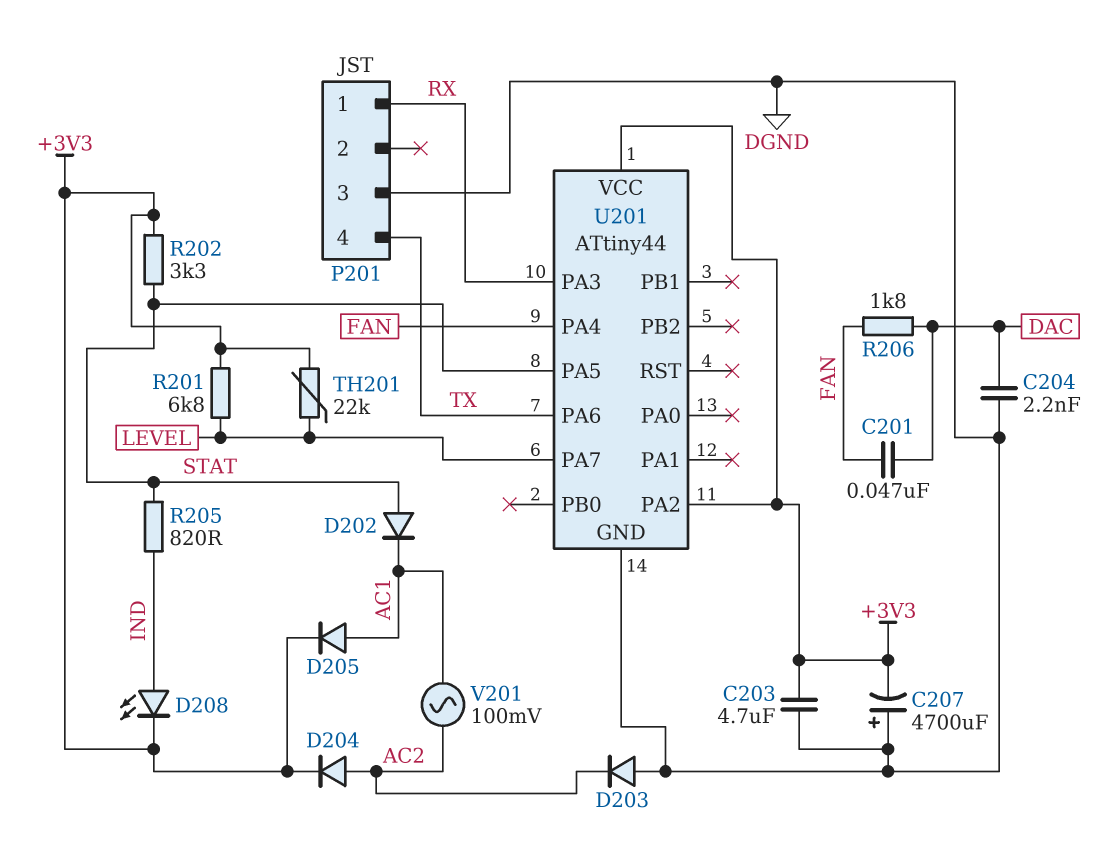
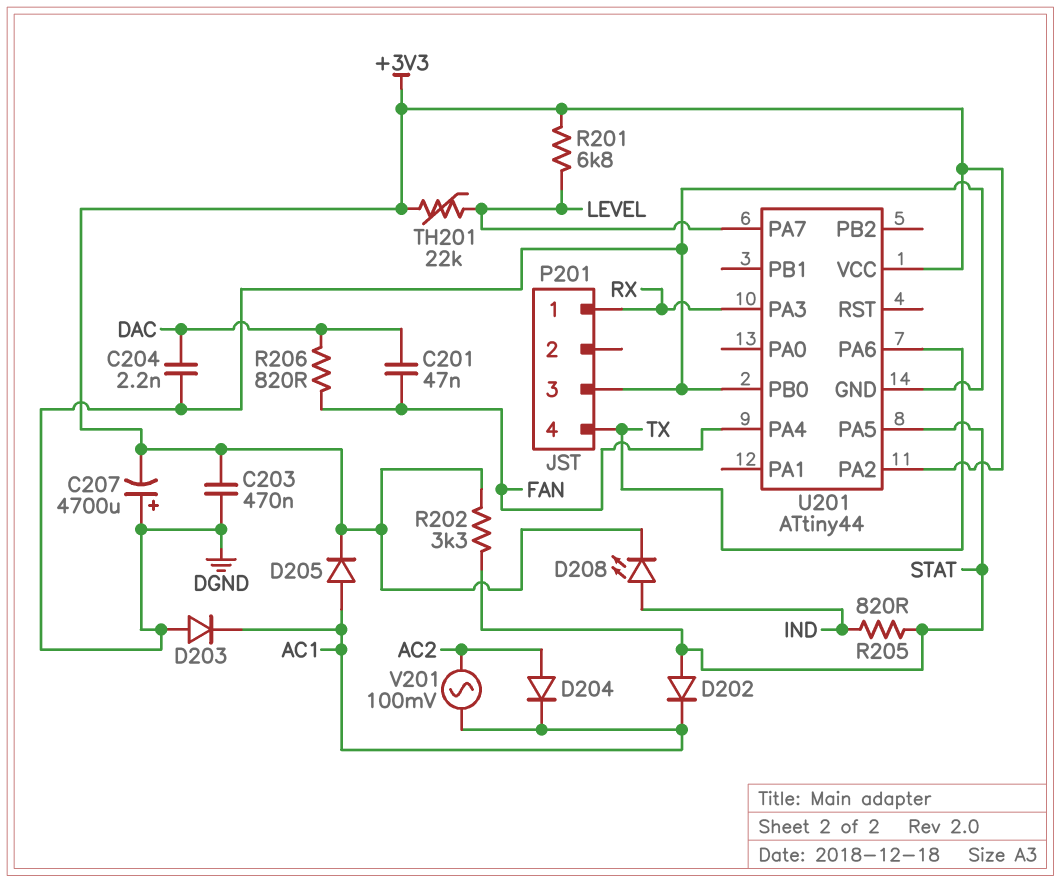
C203: 4.7uF (+3V3, DGND) -> 470nF (+3V3, DGND)
D203: diode (A DGND, K AC2) -> diode (A DGND, K AC1)
D204: diode (A AC2, K +3V3) -> diode (A AC2, K AC1)
R206: 1.8k (DAC, FAN) -> 820 (DAC, FAN)
U201 pin PB0: none -> DGND

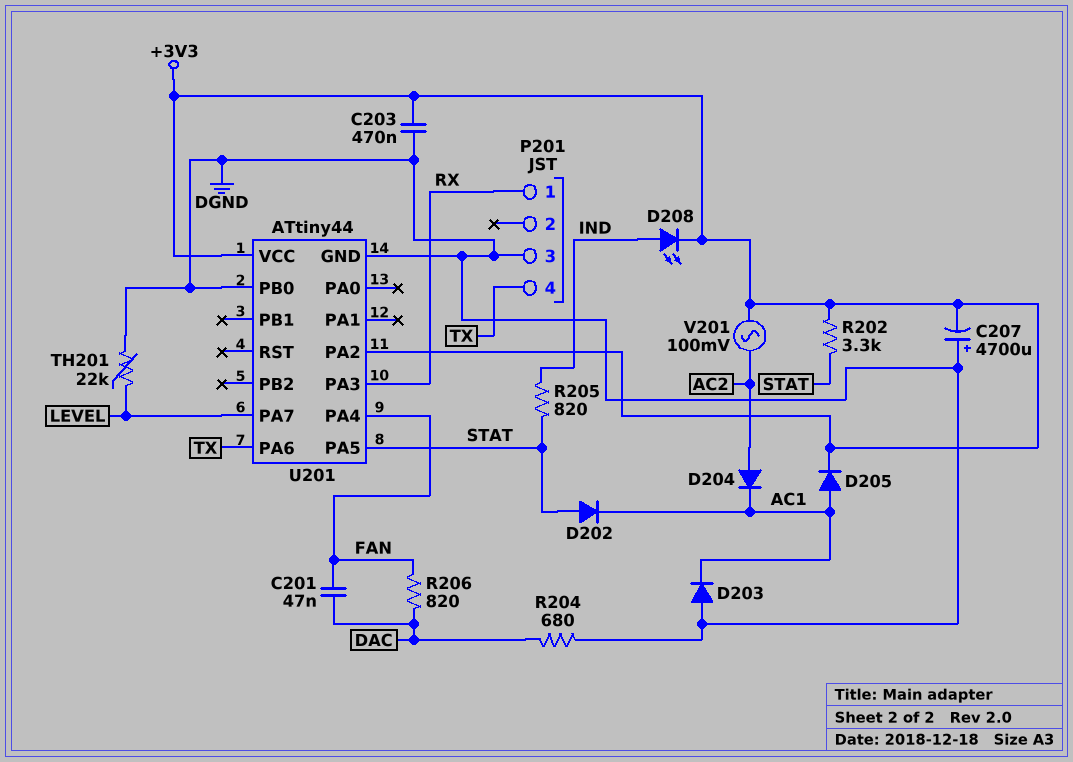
C204: 2.2nF (DAC, DGND) -> none
R201: 6.8k (+3V3, LEVEL) -> none
R204: none -> 680 (DAC, DGND)
TH201: 22k (+3V3, LEVEL) -> 22k (DGND, LEVEL)
V201: AC 100mV (AC1, AC2) -> AC 100mV (+3V3, AC2)

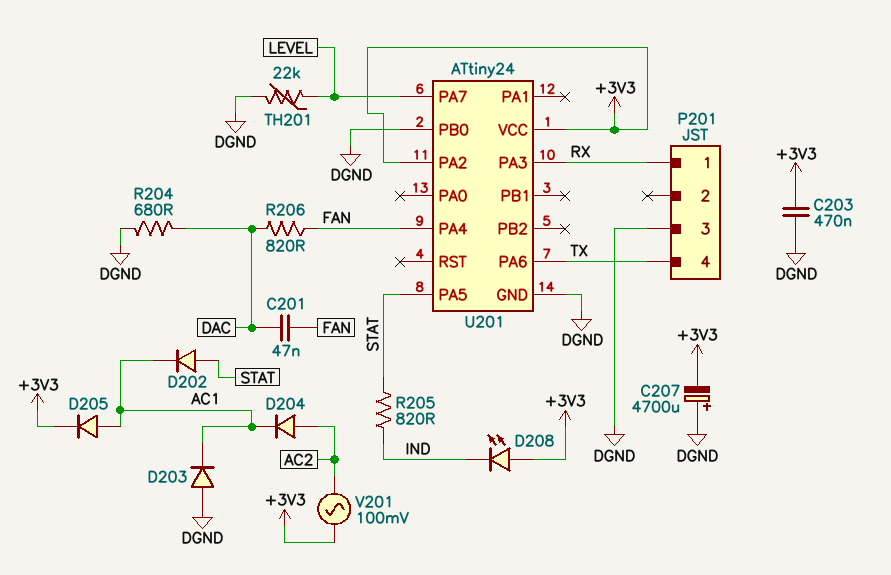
D208: LED (A IND, K +3V3) -> LED (A +3V3, K IND)
R202: 3.3k (+3V3, STAT) -> none
U201: ATtiny44 -> ATtiny24

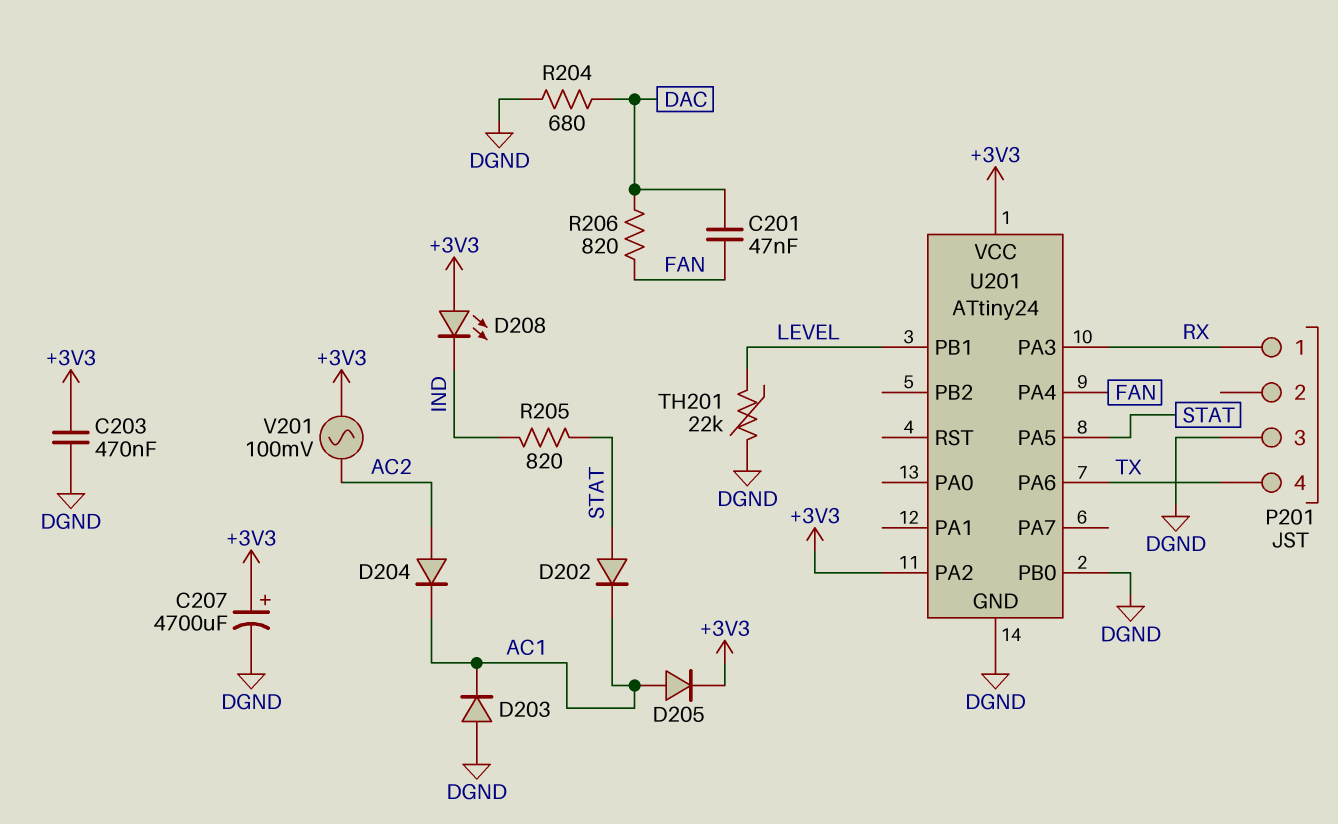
C207: 4700uF (plus DGND, minus +3V3) -> 4700uF (plus +3V3, minus DGND)
U201 pin PA7: LEVEL -> none
U201 pin PB1: none -> LEVEL

